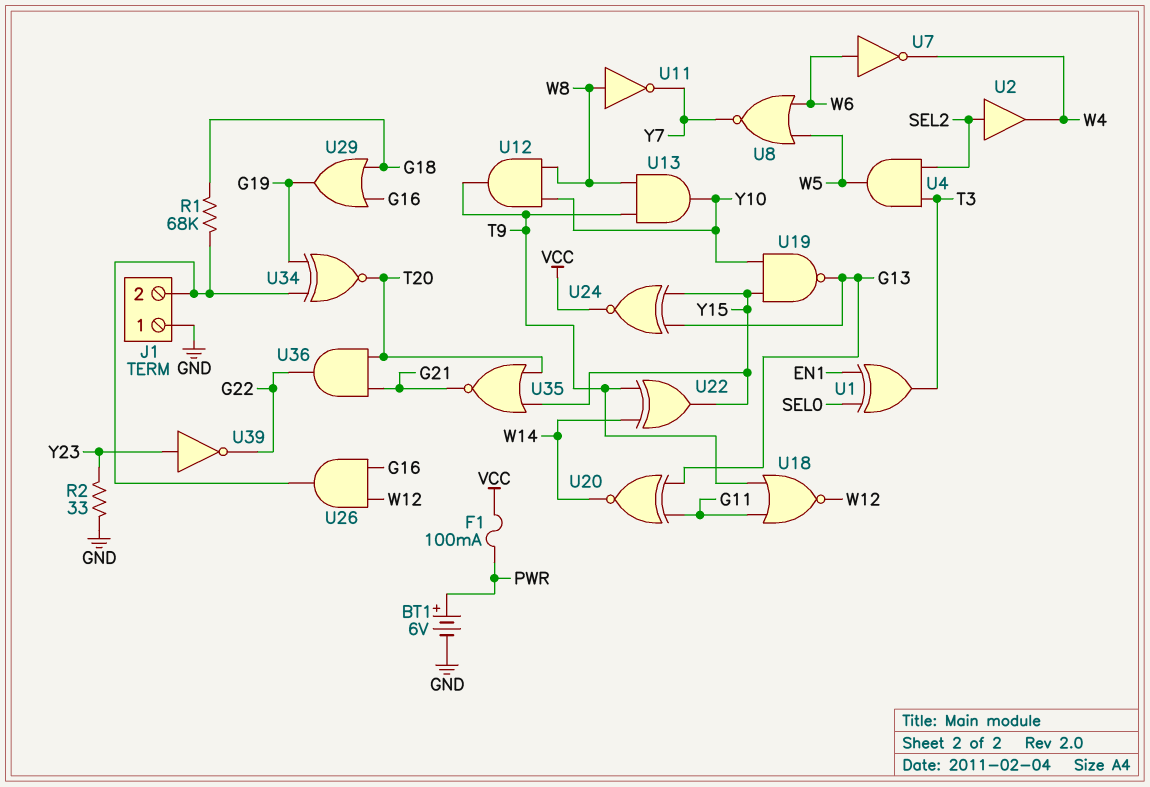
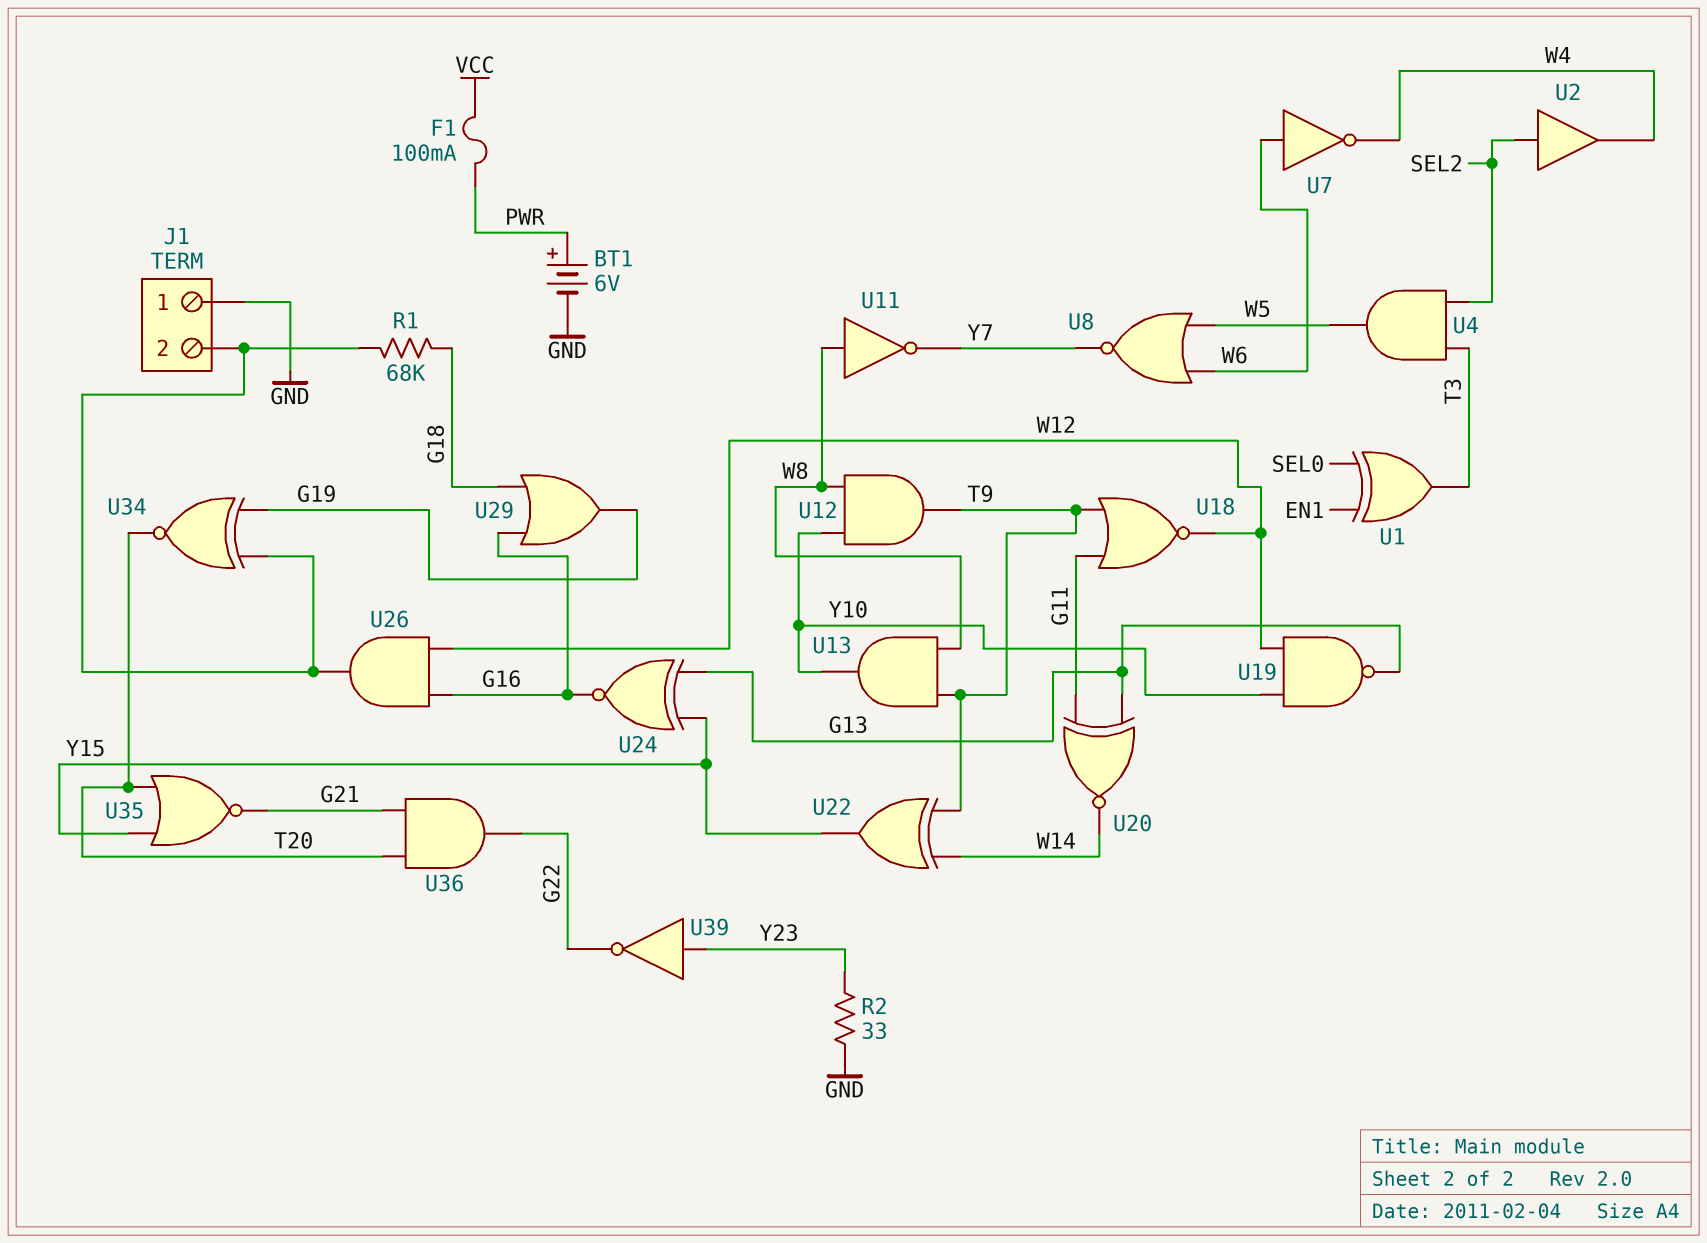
U19: NAND (in Y10, in Y15, out G13) -> NAND (in W12, in Y10, out G13)
U24: XNOR (in G13, in Y15, out VCC) -> XNOR (in G13, in Y15, out G16)

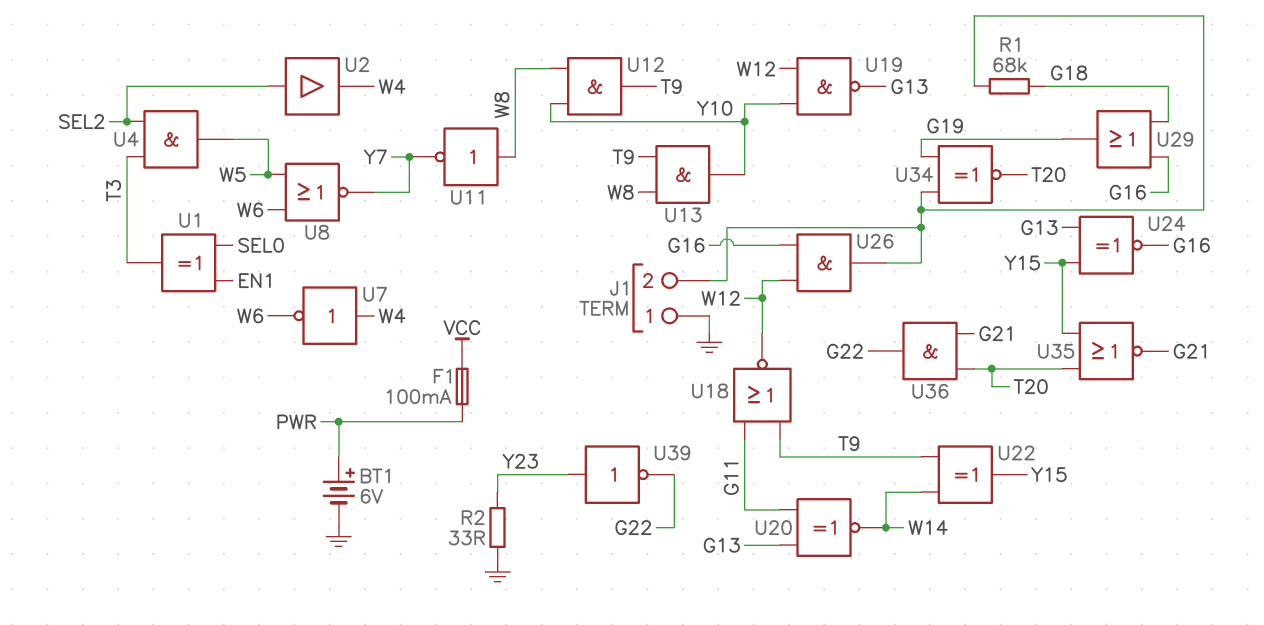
U7: NOT (in W6, out W4) -> NOT (in W4, out W6)

